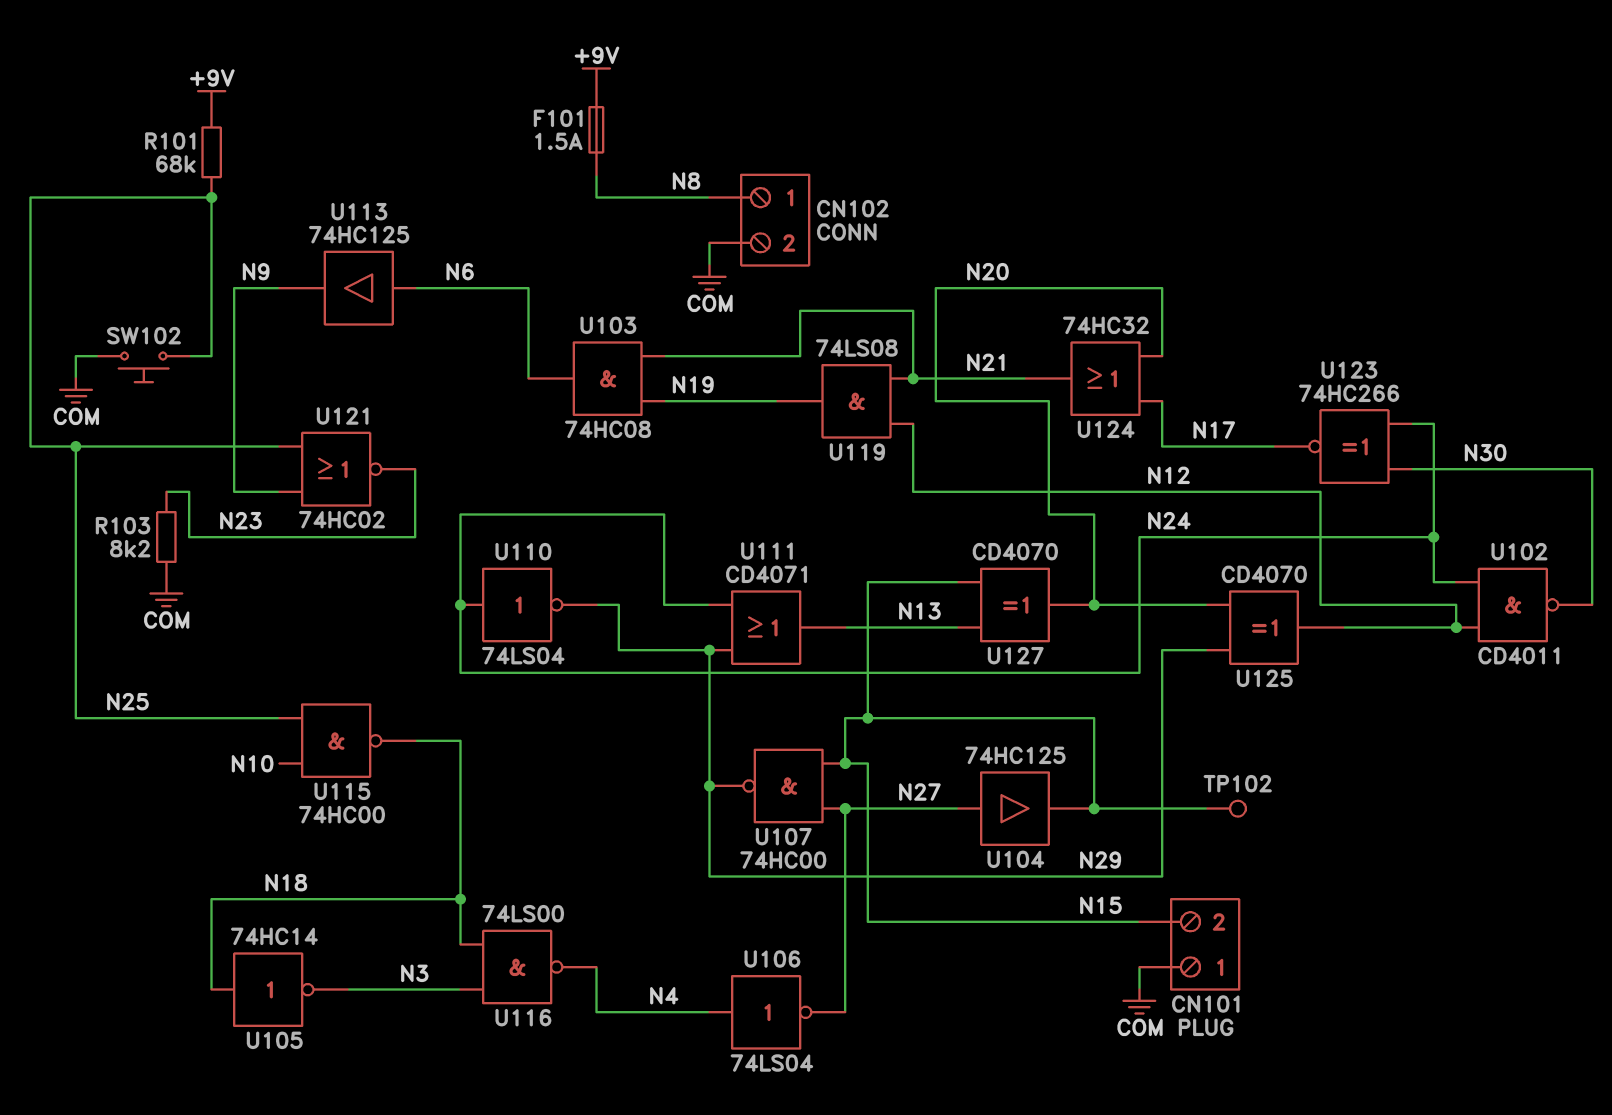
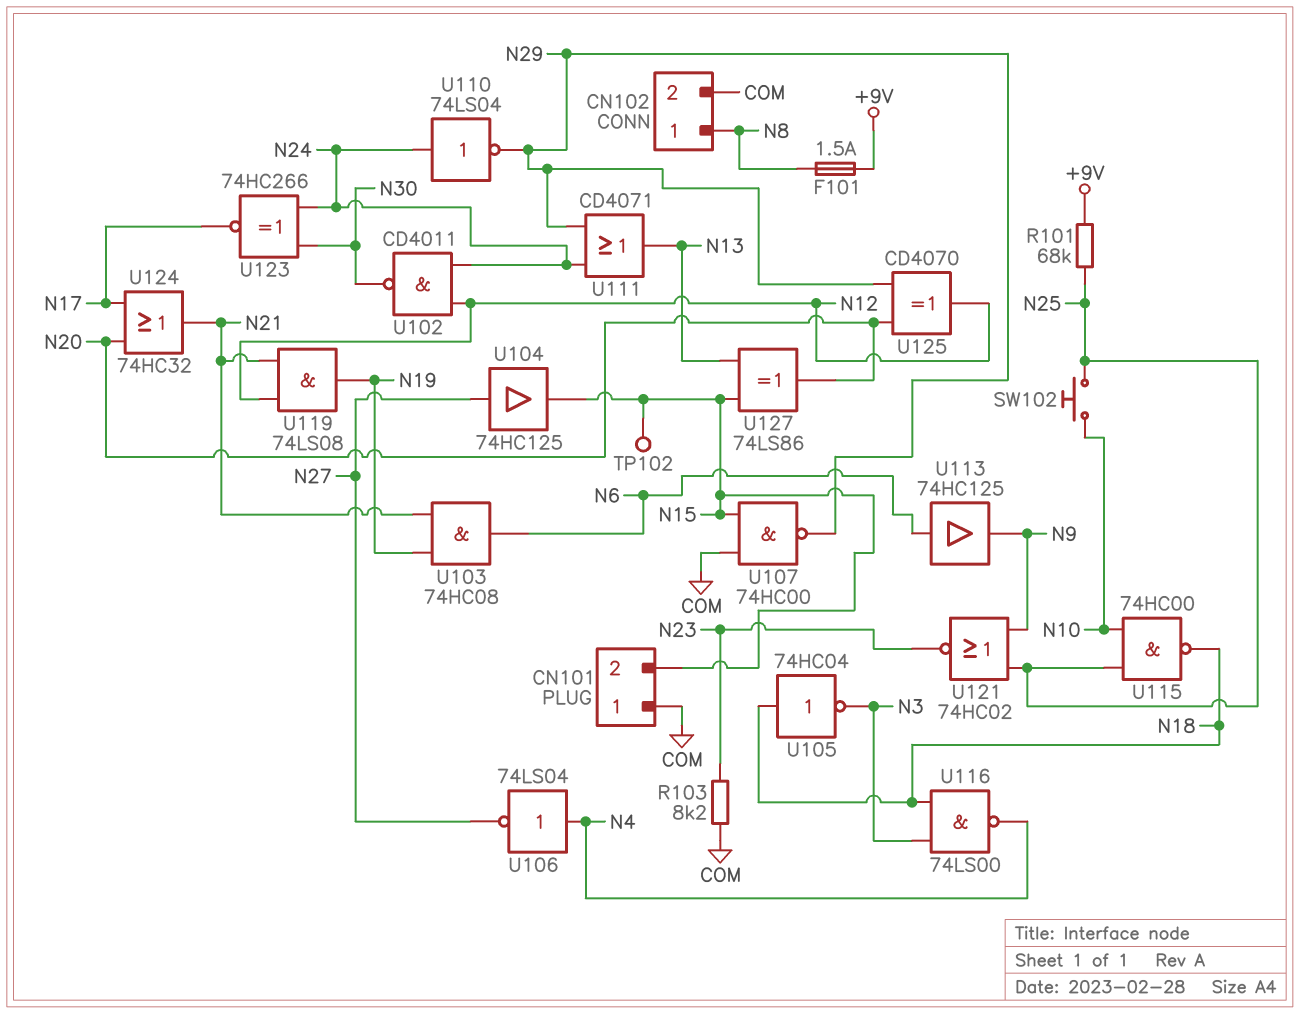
SW102: button (COM, N25) -> button (N10, N25)
U105: NOT 74HC14 (in N18, out N3) -> NOT 74HC04 (in N18, out N3)
U107: NAND 74HC00 (in N15, in N27, out N29) -> NAND 74HC00 (in COM, in N15, out N29)
U127: XOR CD4070 (in N13, in N15, out N20) -> XOR 74LS86 (in N13, in N15, out N20)

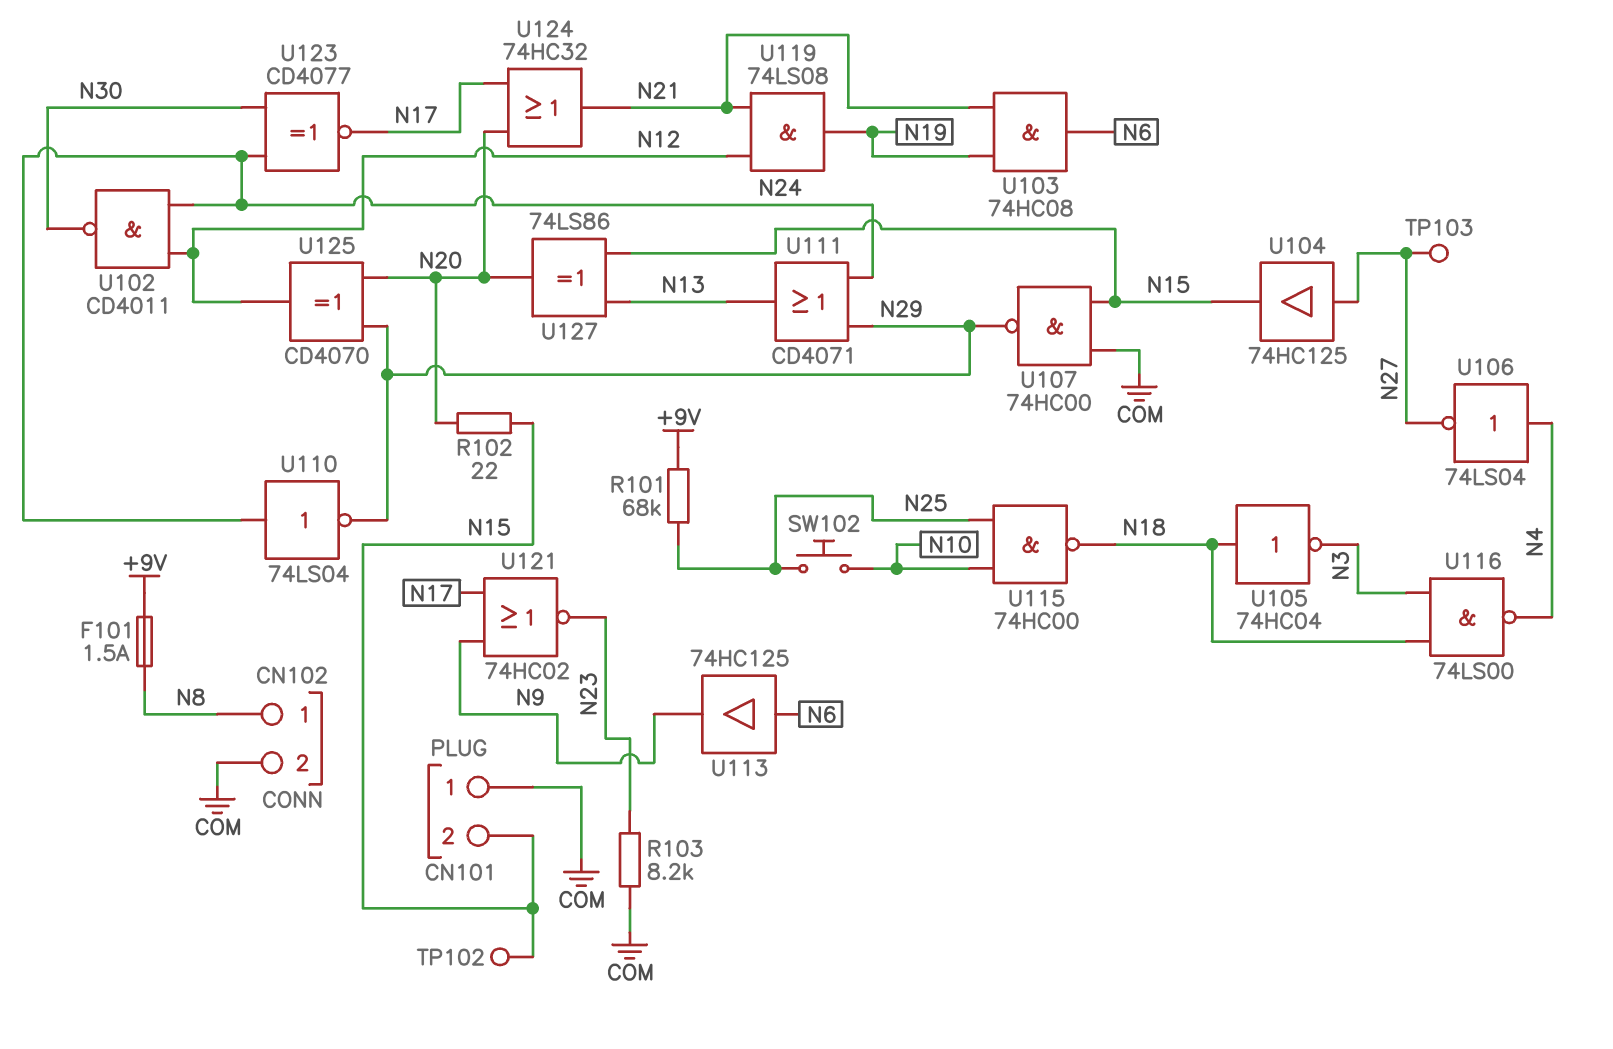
R102: none -> 22 (N15, N20)
TP103: none -> test point (N27)
U121: NOR 74HC02 (in N9, in N25, out N23) -> NOR 74HC02 (in N9, in N17, out N23)
U123: XNOR 74HC266 (in N24, in N30, out N17) -> XNOR CD4077 (in N24, in N30, out N17)

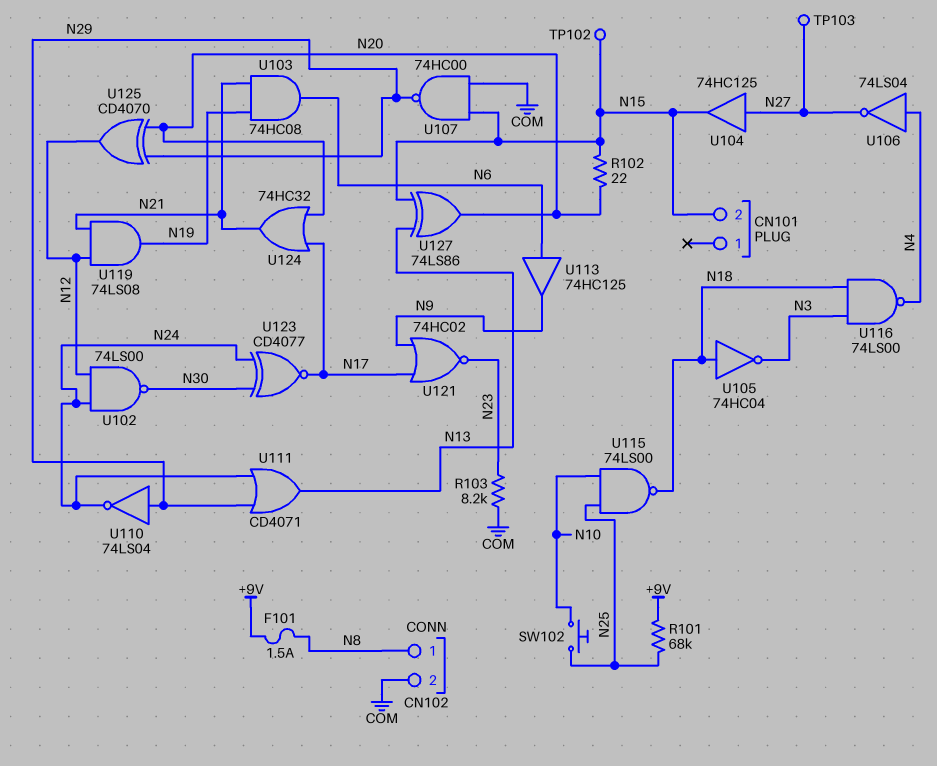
CN101 pin 1: COM -> none
U102: NAND CD4011 (in N12, in N24, out N30) -> NAND 74LS00 (in N12, in N24, out N30)
U110: NOT 74LS04 (in N24, out N29) -> NOT 74LS04 (in N29, out N24)
U115: NAND 74HC00 (in N10, in N25, out N18) -> NAND 74LS00 (in N10, in N25, out N18)

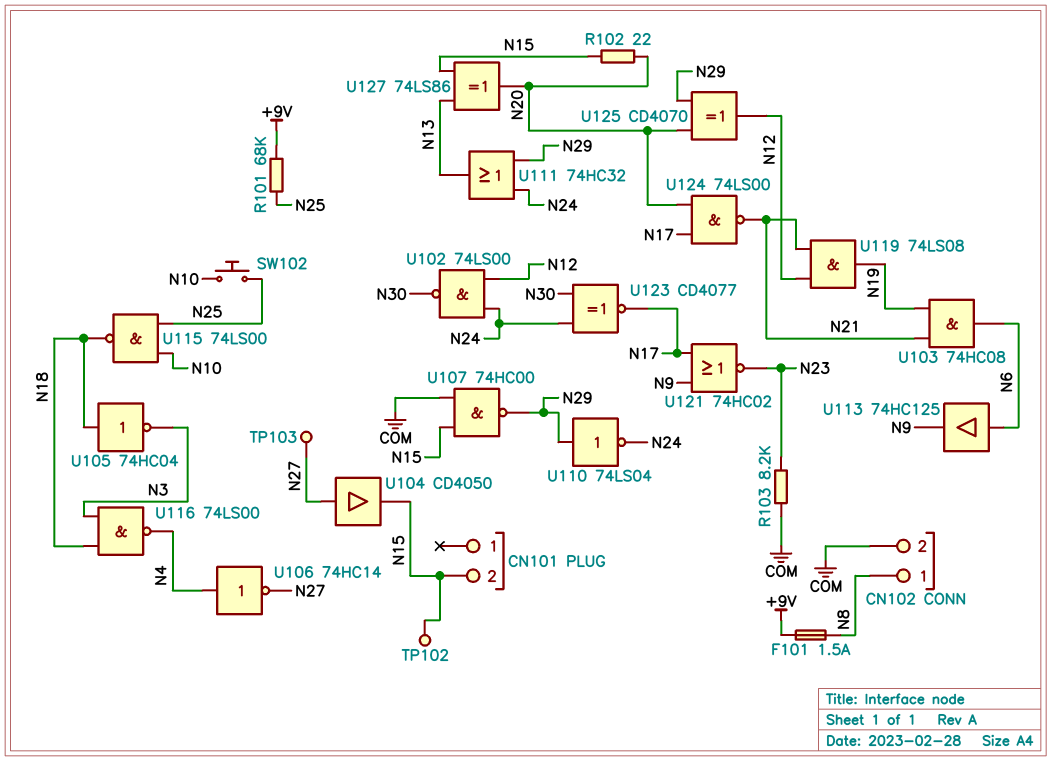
U104: buffer 74HC125 (in N27, out N15) -> buffer CD4050 (in N27, out N15)
U106: NOT 74LS04 (in N4, out N27) -> NOT 74HC14 (in N4, out N27)
U111: OR CD4071 (in N24, in N29, out N13) -> OR 74HC32 (in N24, in N29, out N13)
U124: OR 74HC32 (in N17, in N20, out N21) -> NAND 74LS00 (in N17, in N20, out N21)

